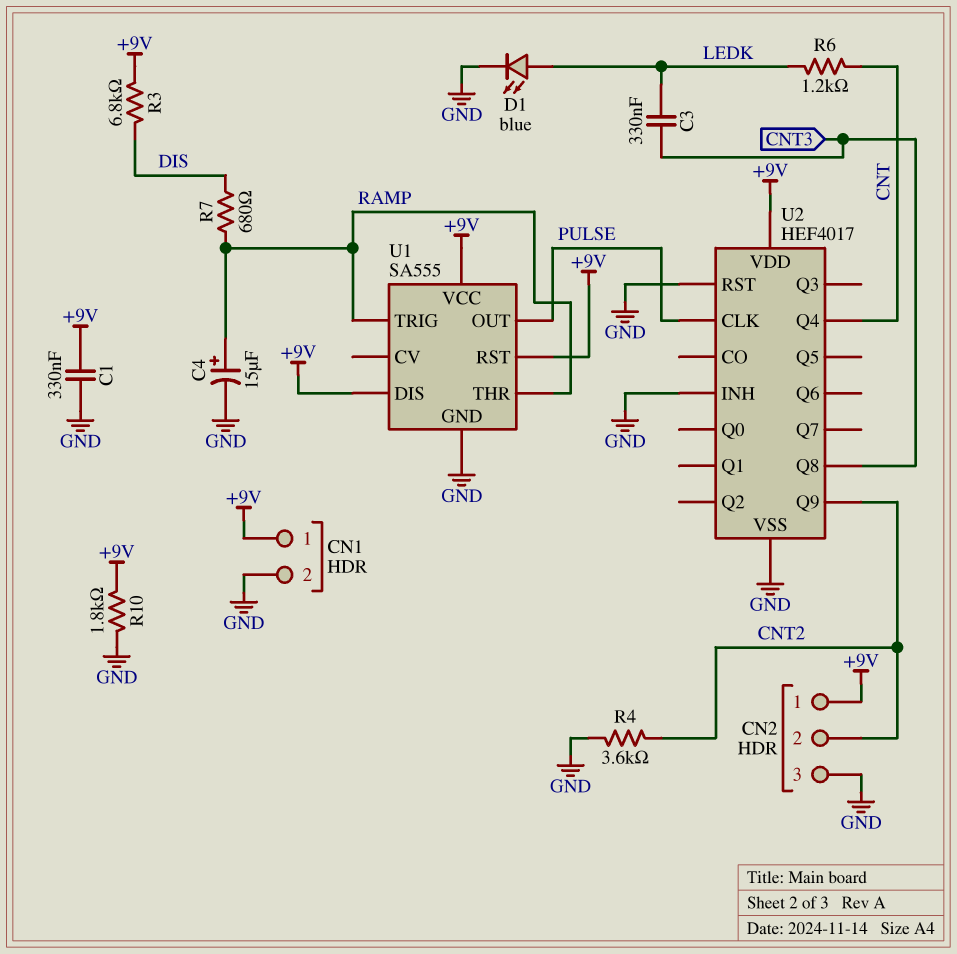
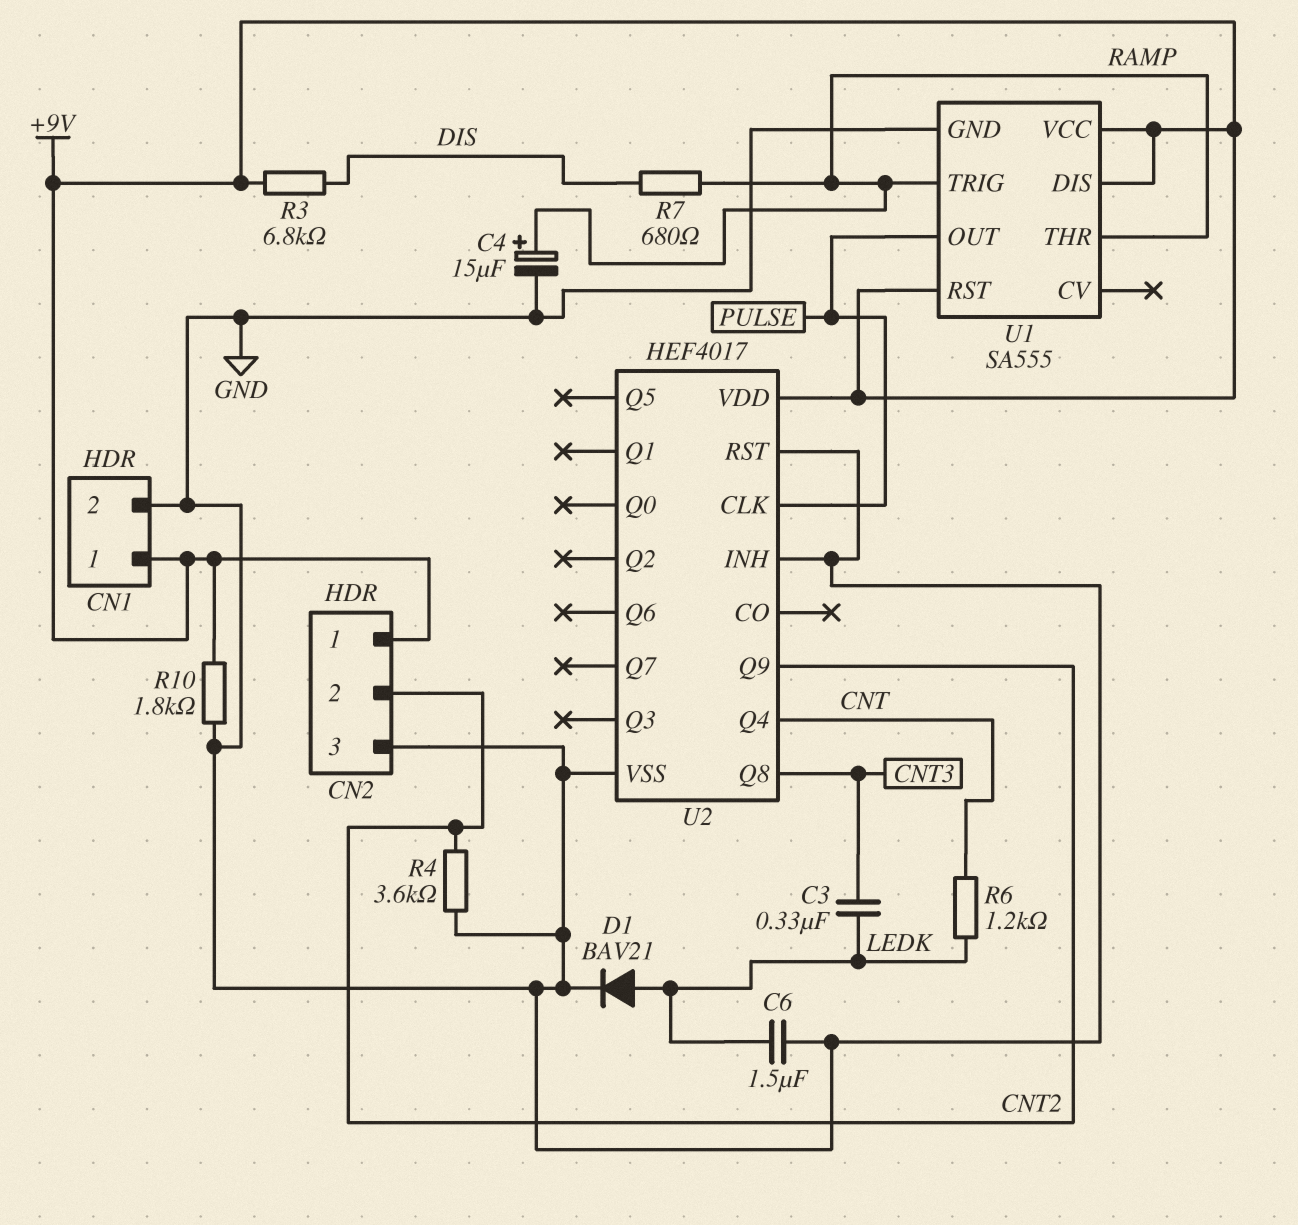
C1: 330nF (+9V, GND) -> none
C6: none -> 1.5uF (GND, LEDK)
D1: LED blue (A LEDK, K GND) -> diode BAV21 (A LEDK, K GND)

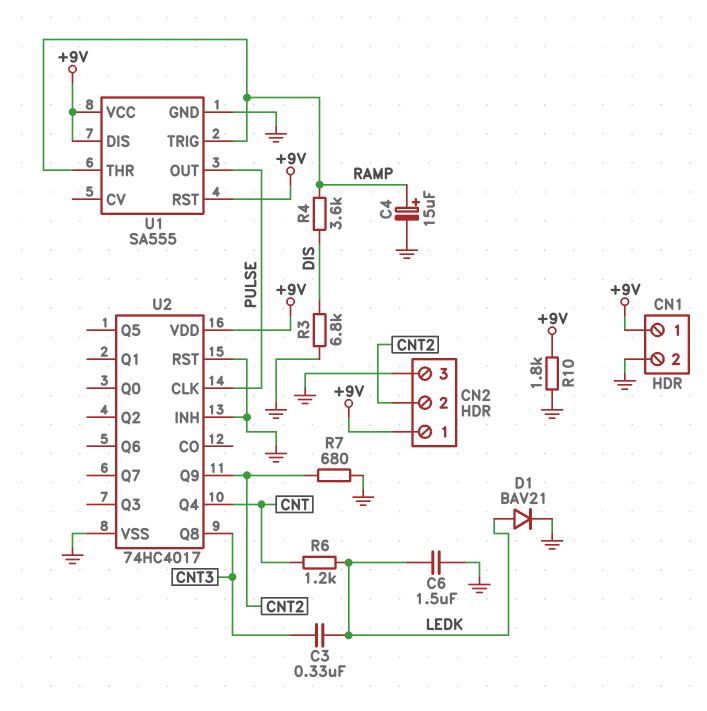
R3: 6.8k (+9V, DIS) -> 6.8k (DIS, GND)
R4: 3.6k (CNT2, GND) -> 3.6k (DIS, RAMP)
R7: 680 (DIS, RAMP) -> 680 (CNT2, GND)
U2: HEF4017 -> 74HC4017

